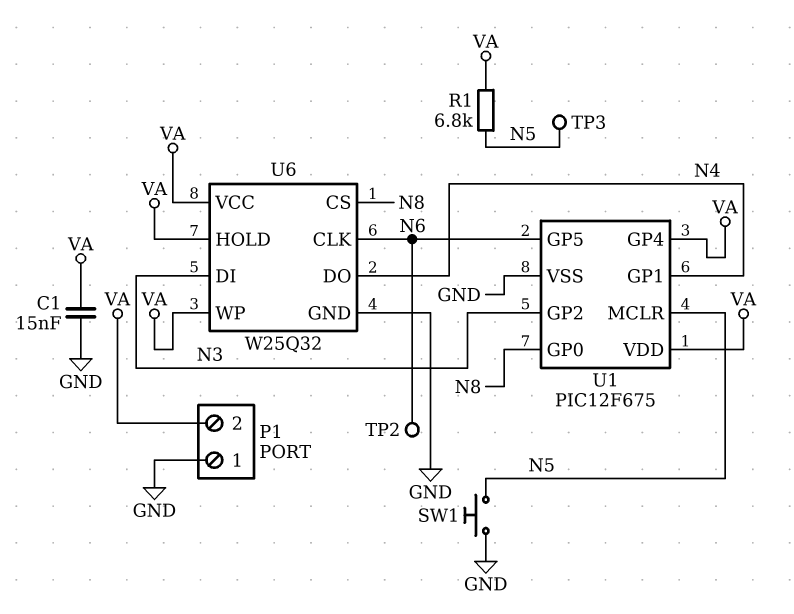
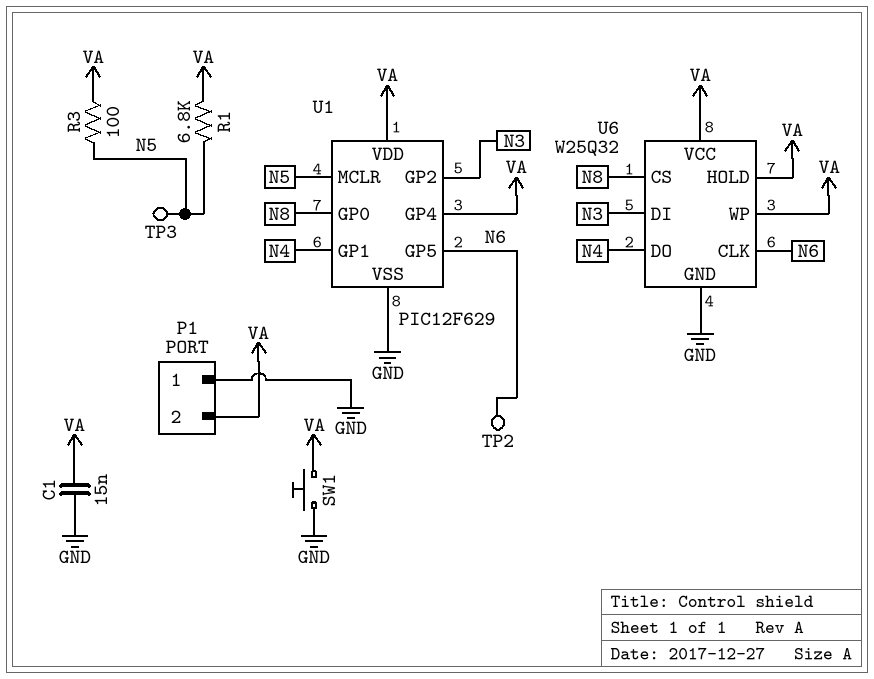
R3: none -> 100 (N5, VA)
SW1: button (GND, N5) -> button (GND, VA)
U1: PIC12F675 -> PIC12F629

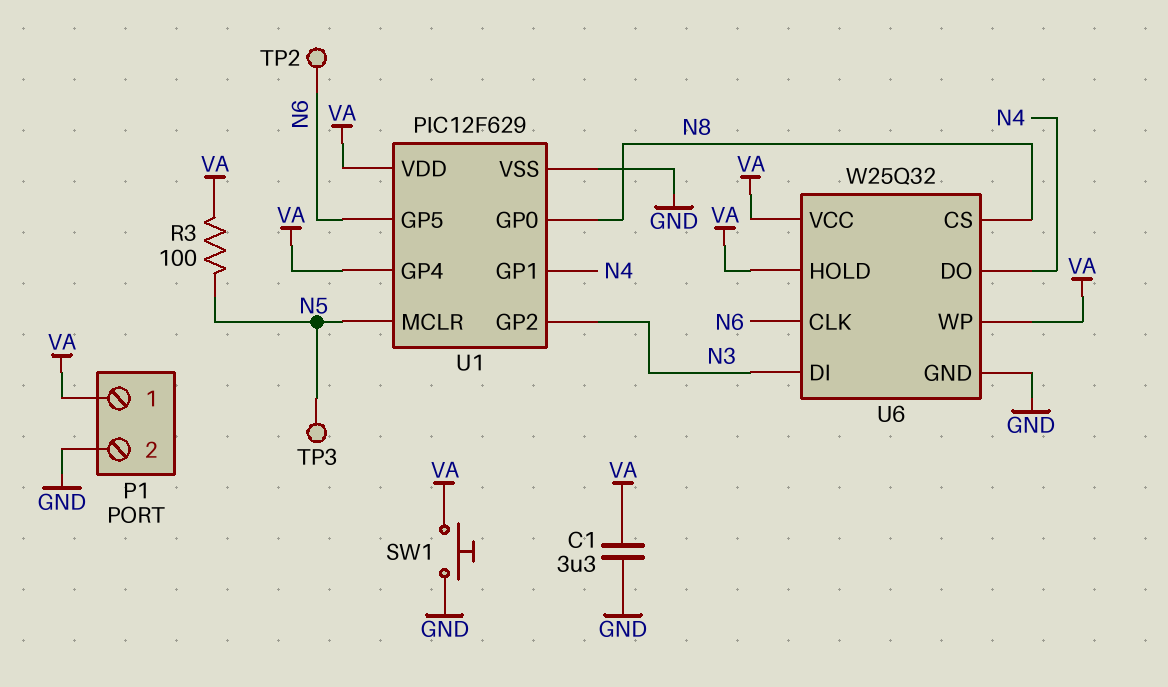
C1: 15nF (GND, VA) -> 3.3uF (GND, VA)
P1 pin 1: GND -> VA
P1 pin 2: VA -> GND
R1: 6.8k (N5, VA) -> none

